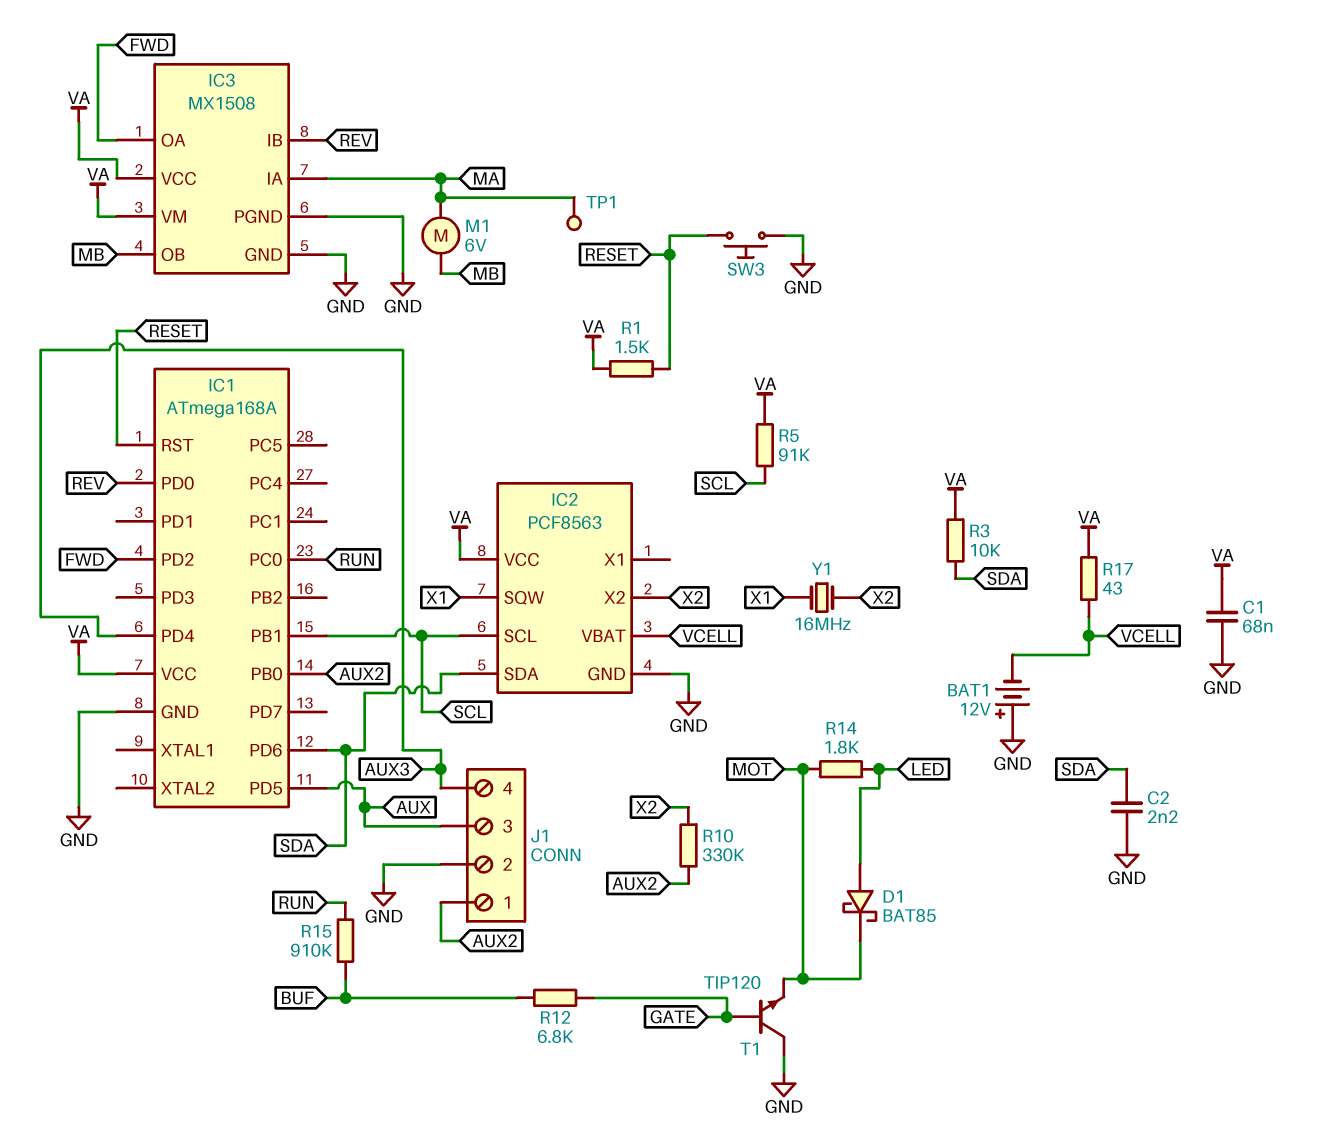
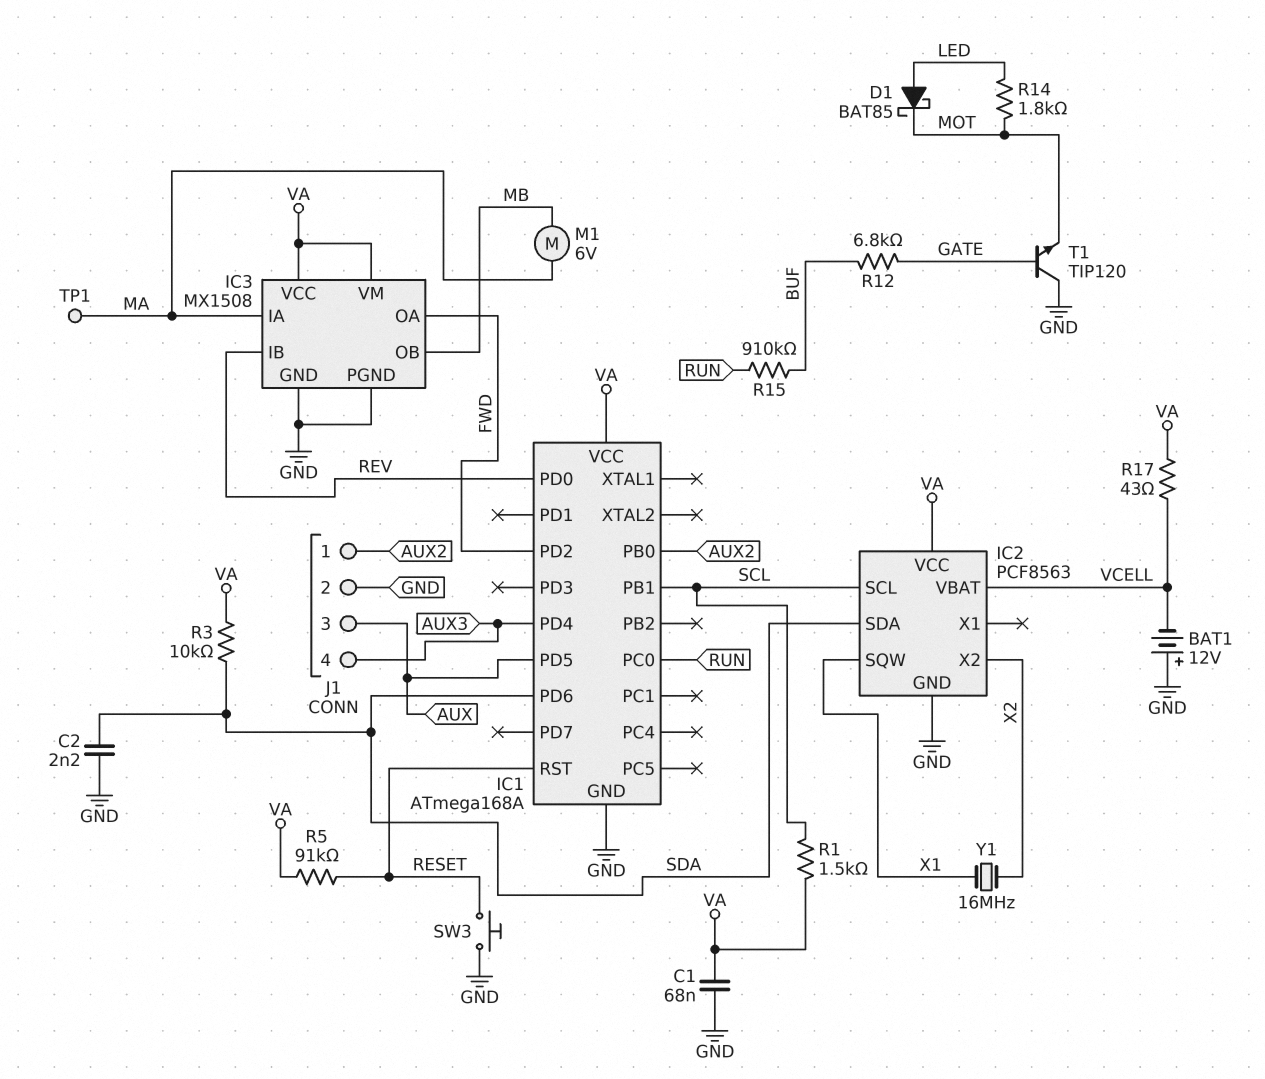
R1: 1.5k (RESET, VA) -> 1.5k (SCL, VA)
R5: 91k (SCL, VA) -> 91k (RESET, VA)
R10: 330k (AUX2, X2) -> none

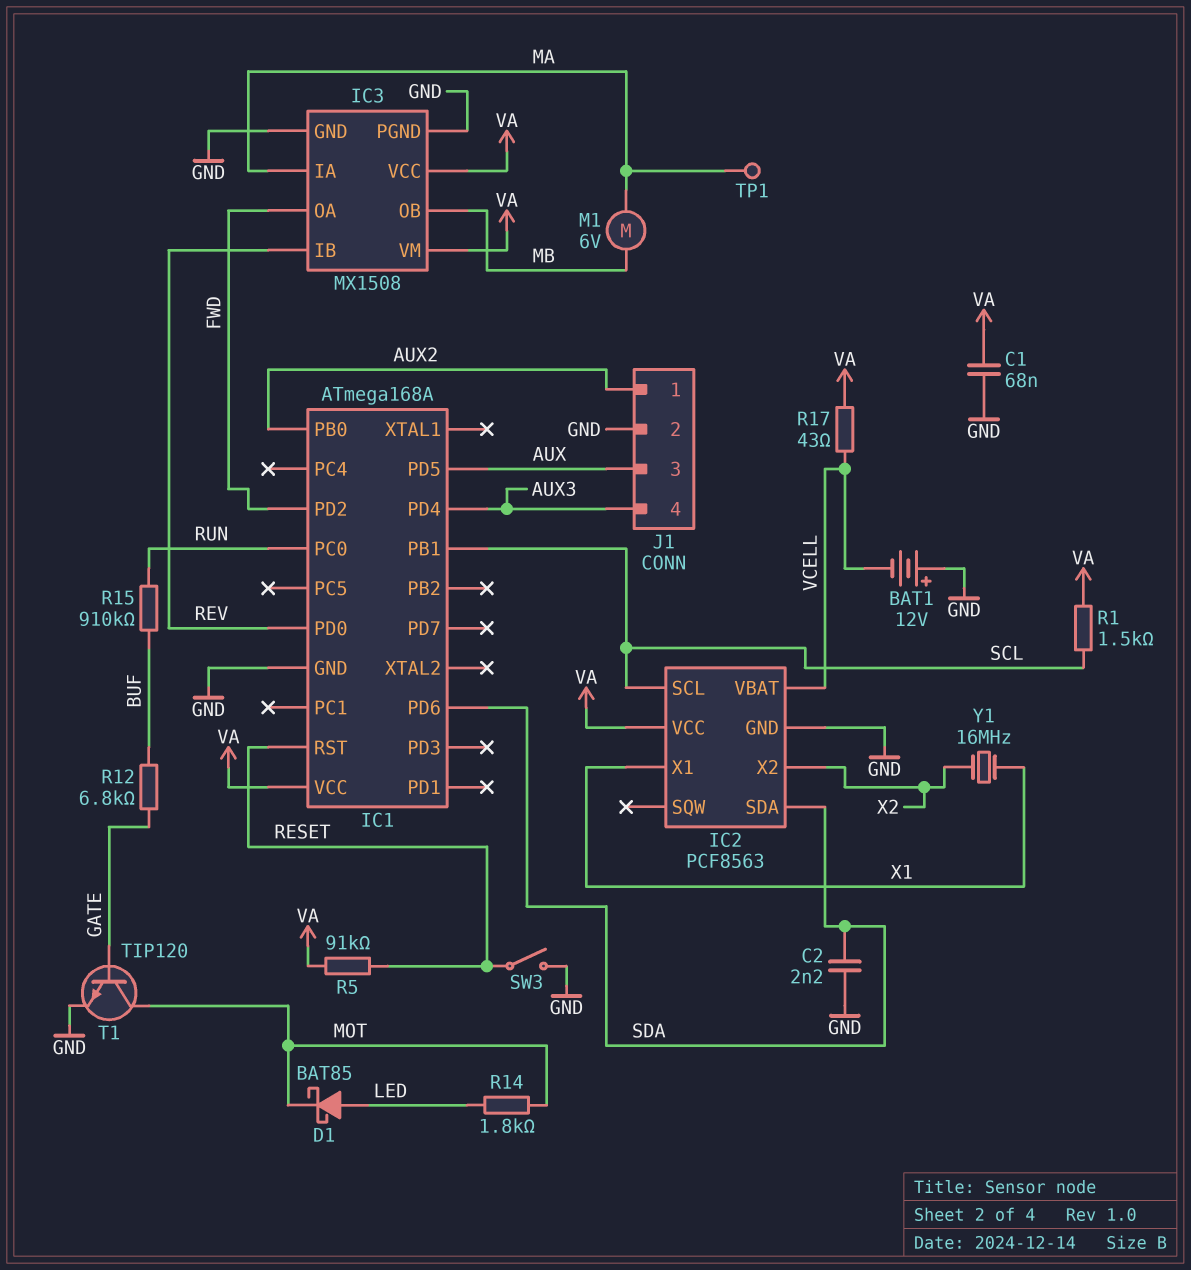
IC2 pin SQW: X1 -> none
IC2 pin X1: none -> X1
R3: 10k (SDA, VA) -> none
SW3: button (GND, RESET) -> switch (GND, RESET)
T1: NPN TIP120 (B GATE, C GND, E MOT) -> NPN TIP120 (B GATE, C MOT, E GND)

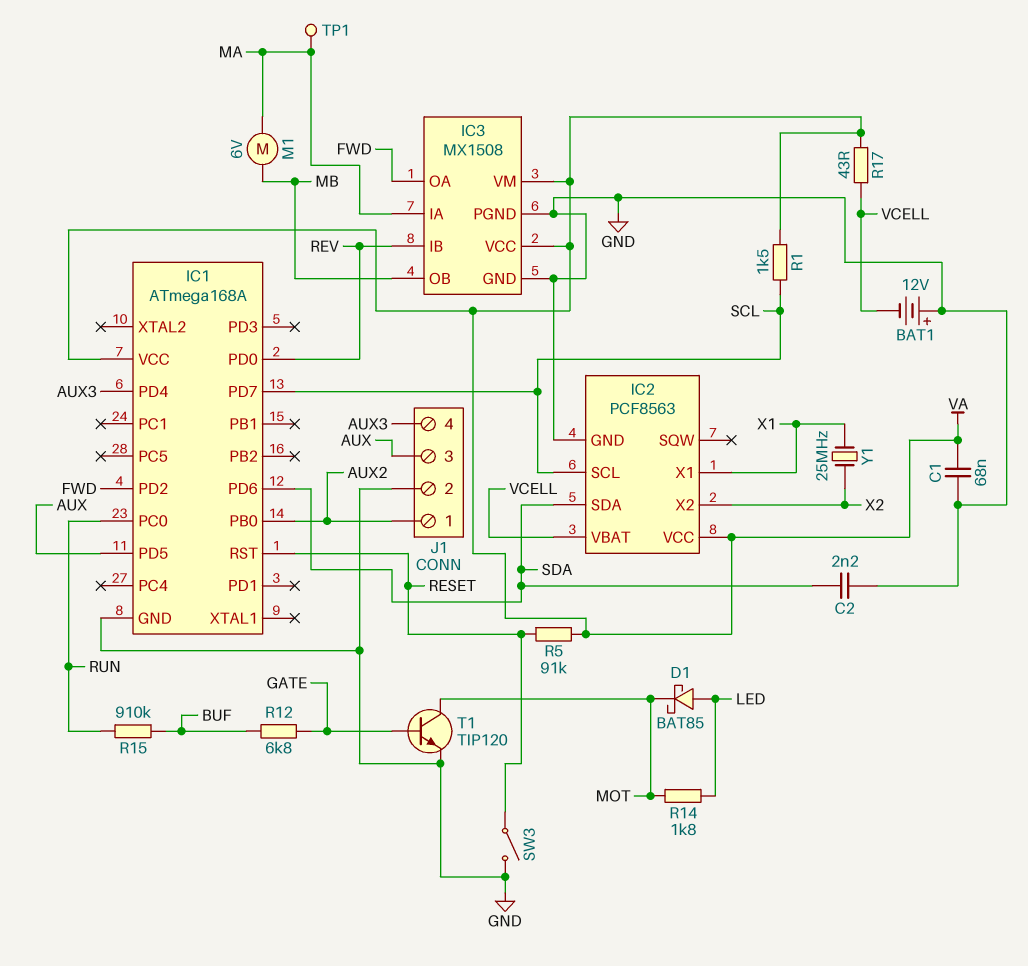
IC1 pin PB1: SCL -> none
IC1 pin PD7: none -> SCL
Y1: 16MHz (X1, X2) -> 25MHz (X1, X2)

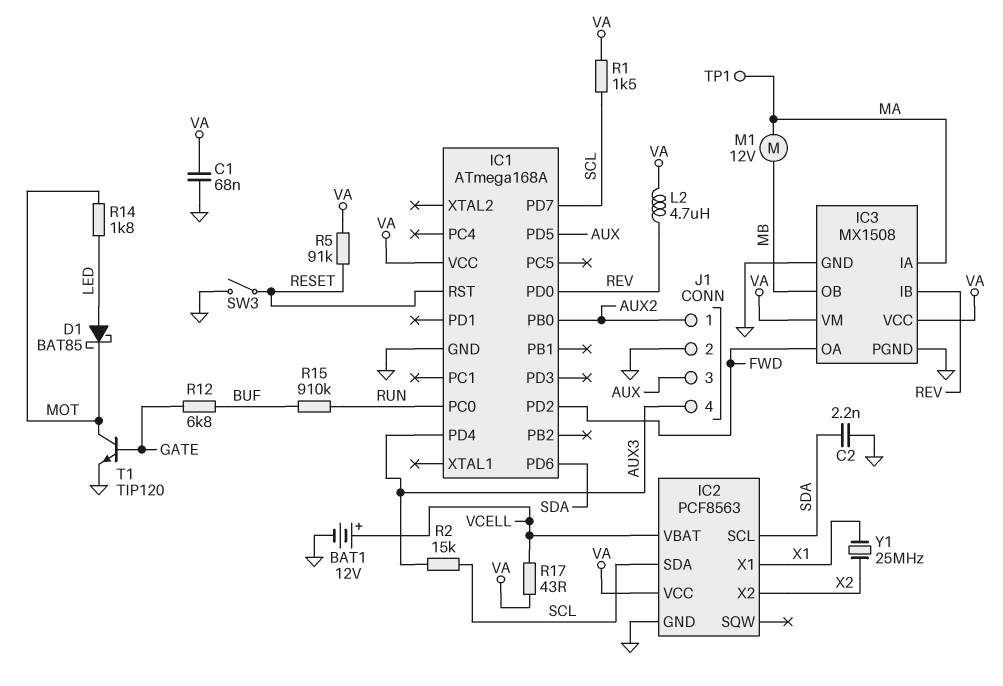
BAT1: 12V (plus GND, minus VCELL) -> 12V (plus VCELL, minus GND)
IC2 pin SCL: SCL -> SDA
IC2 pin SDA: SDA -> SCL
L2: none -> 4.7uH (REV, VA)
M1: motor 6V (MA, MB) -> motor 12V (MA, MB)
R2: none -> 15k (AUX3, SCL)

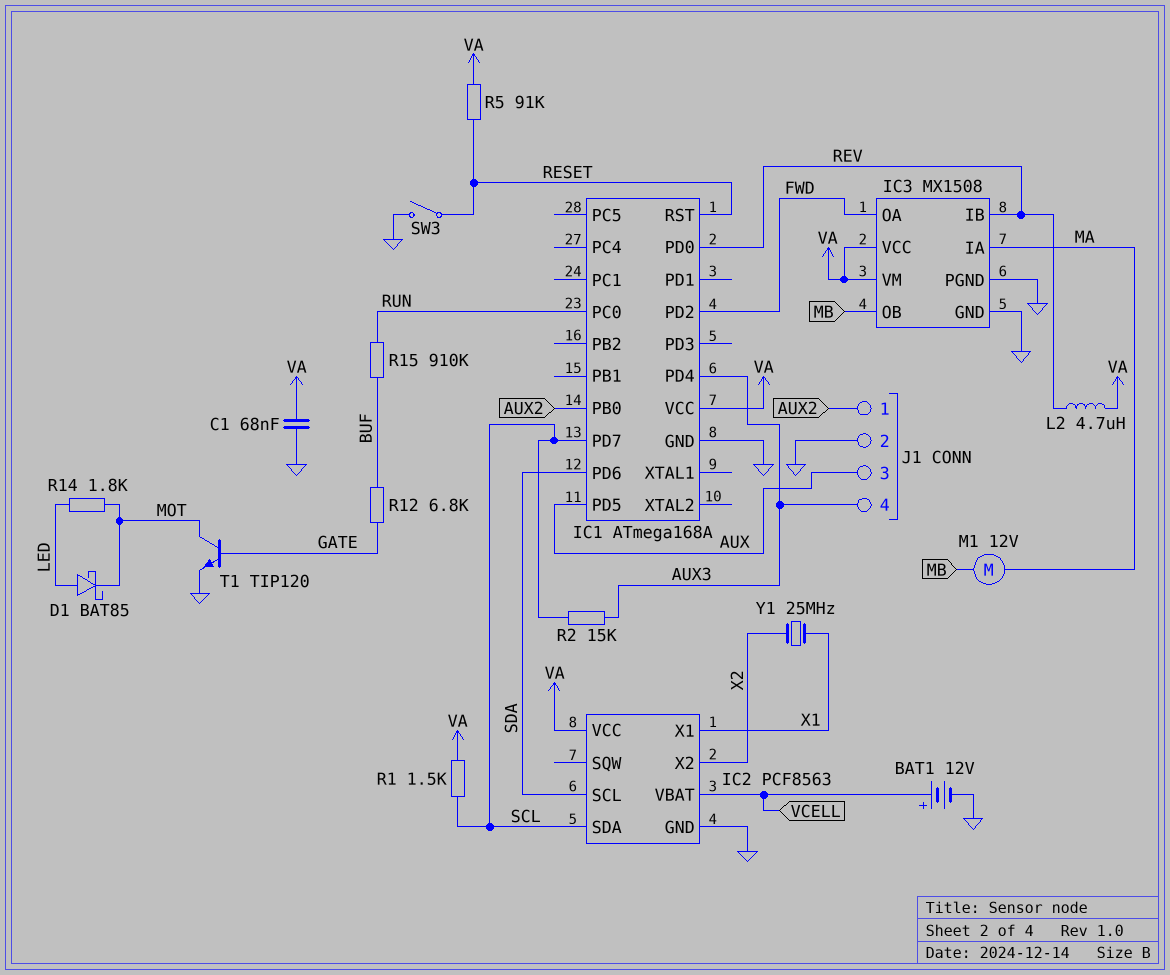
C2: 2.2nF (GND, SDA) -> none
R17: 43 (VA, VCELL) -> none
TP1: test point (MA) -> none

